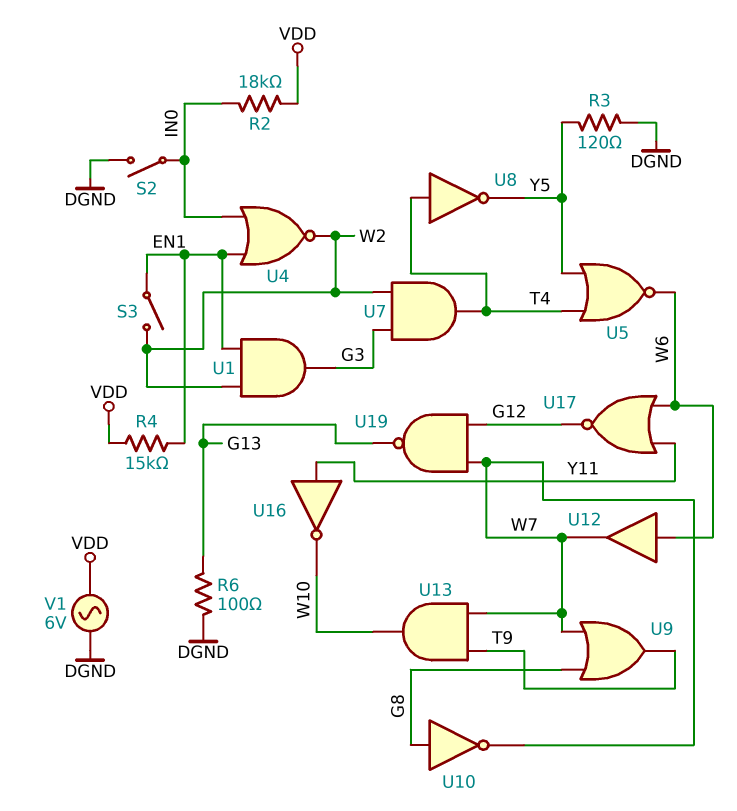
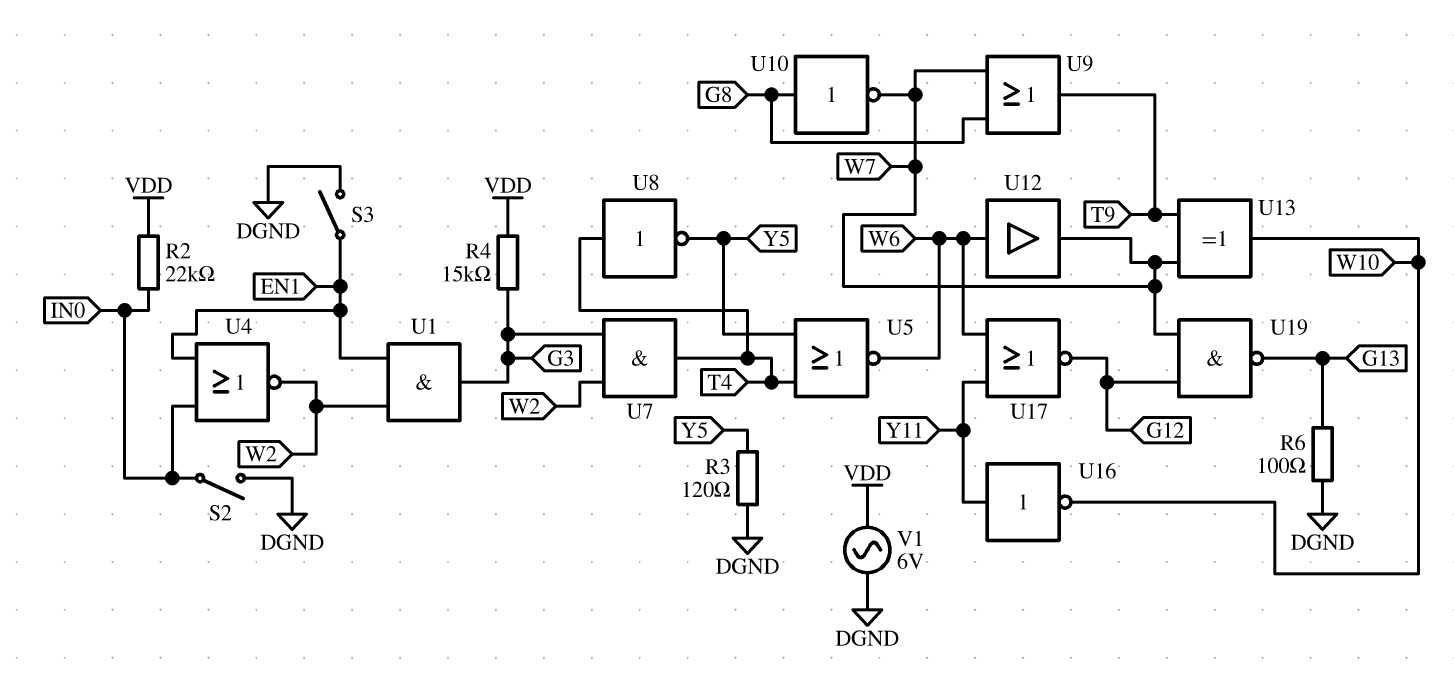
R2: 18k (IN0, VDD) -> 22k (IN0, VDD)
R4: 15k (EN1, VDD) -> 15k (G3, VDD)
S3: switch (EN1, W2) -> switch (DGND, EN1)
U13: AND (in T9, in W7, out W10) -> XOR (in T9, in W7, out W10)

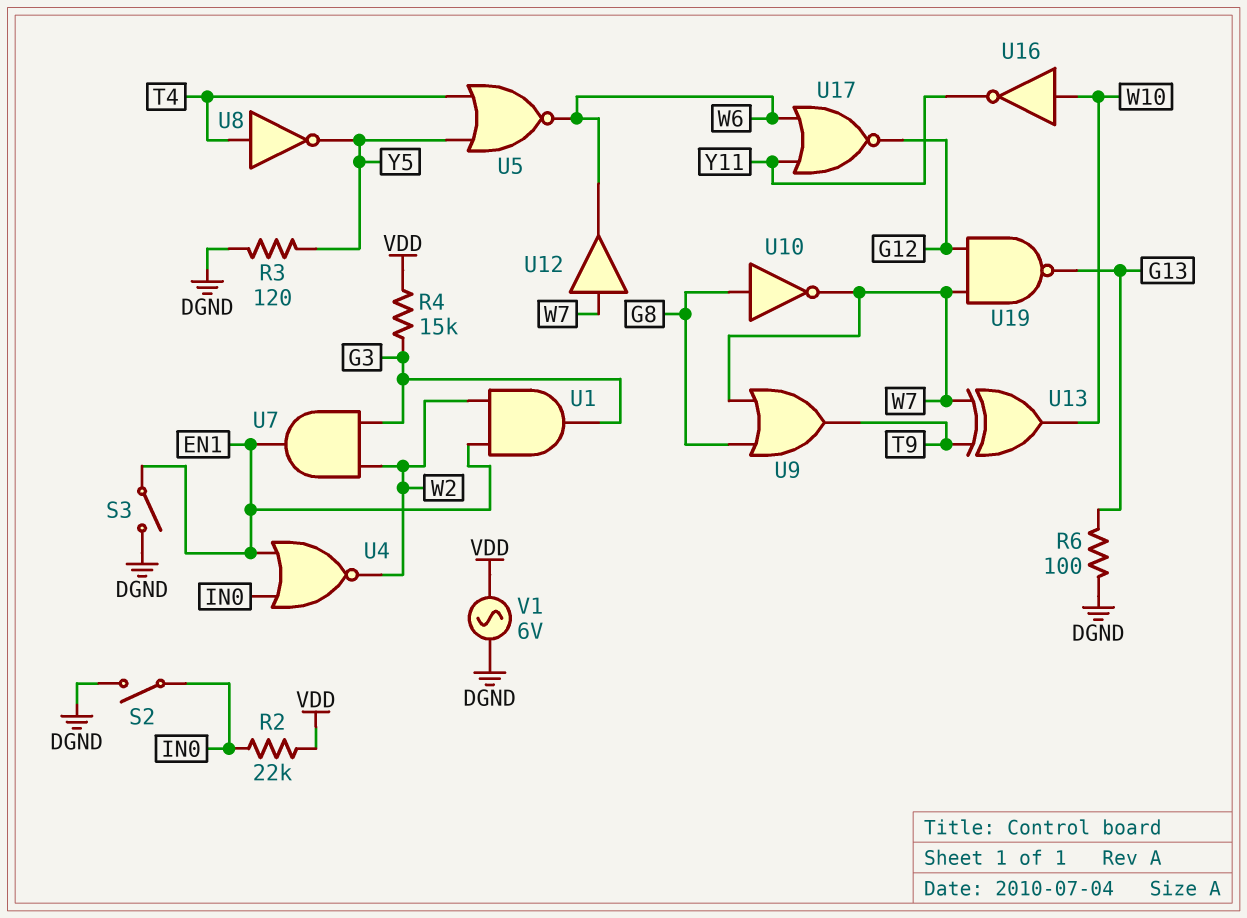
U7: AND (in G3, in W2, out T4) -> AND (in G3, in W2, out EN1)
U12: buffer (in W6, out W7) -> buffer (in W7, out W6)
U16: NOT (in Y11, out W10) -> NOT (in W10, out Y11)

